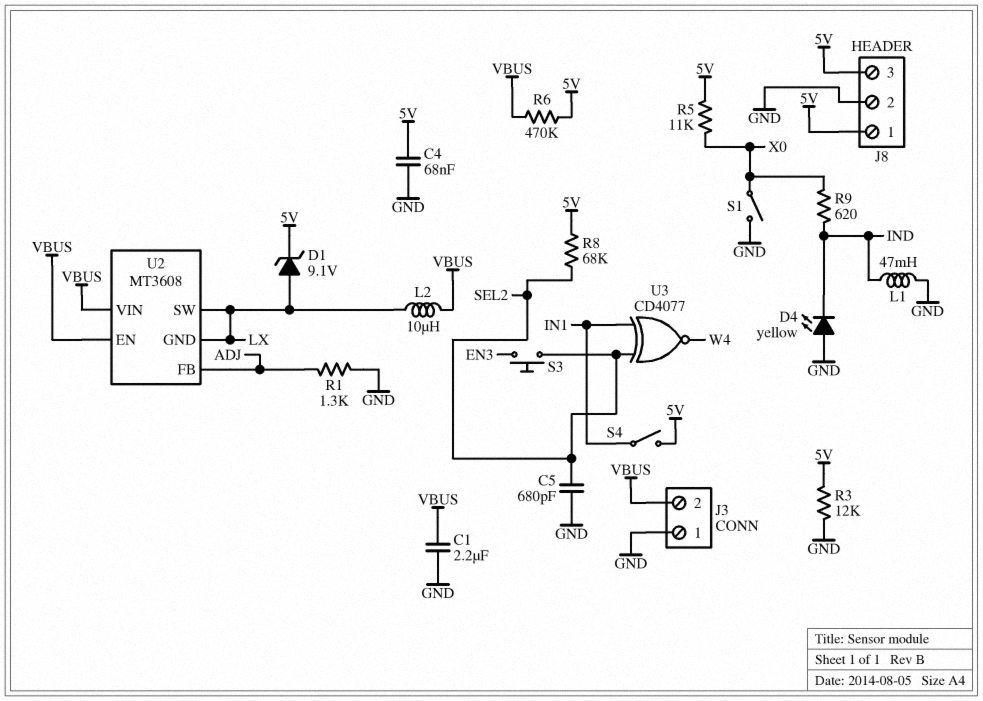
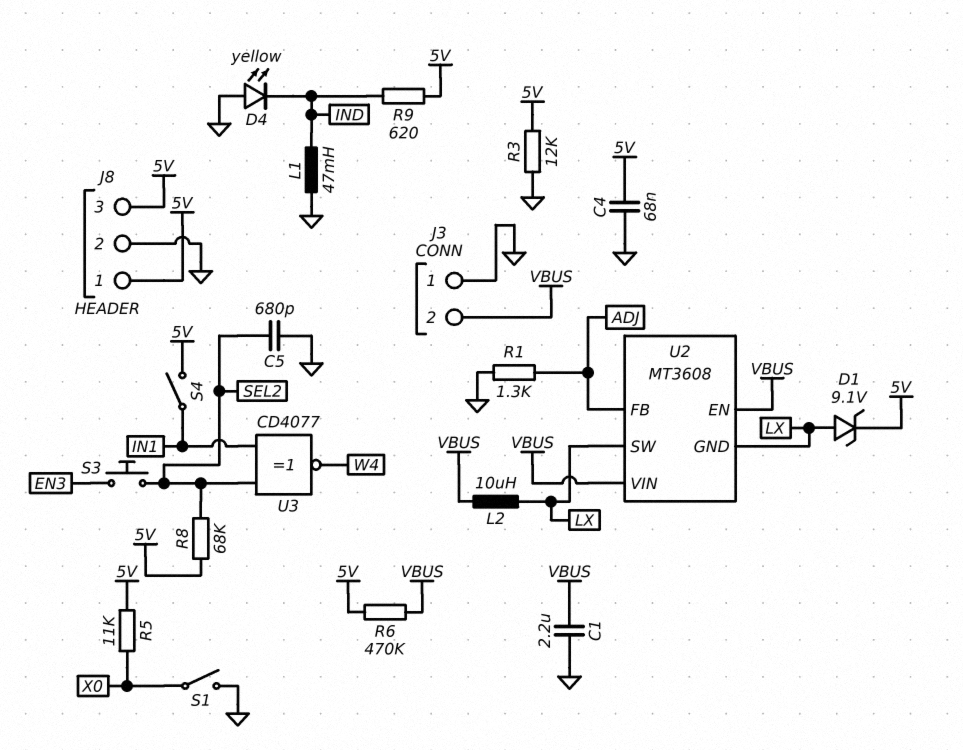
R9: 620 (IND, X0) -> 620 (5V, IND)

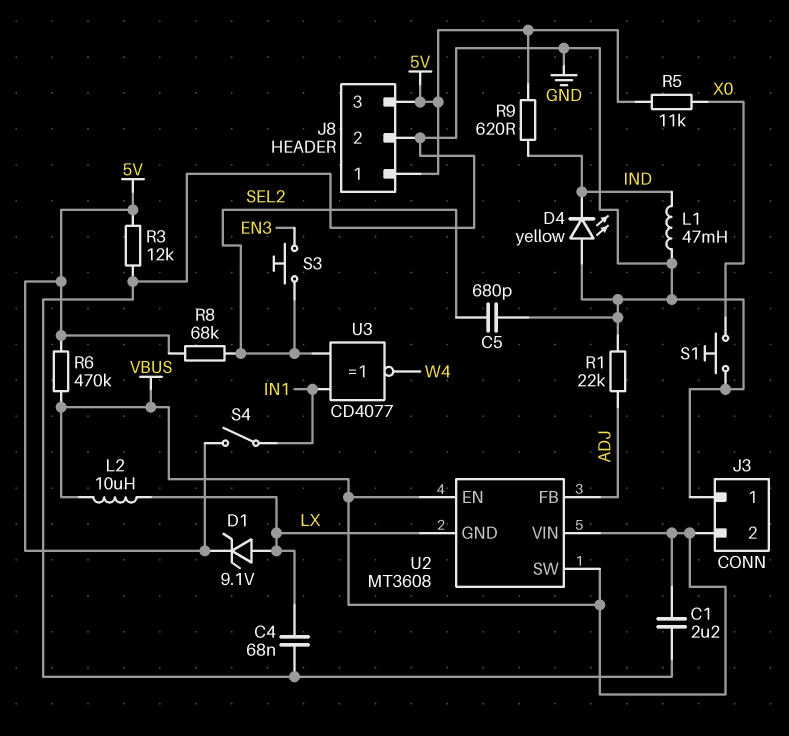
C4: 68nF (5V, GND) -> 68nF (GND, LX)
R1: 1.3k (ADJ, GND) -> 22k (ADJ, GND)
S1: switch (GND, X0) -> button (GND, X0)
U2 pin SW: LX -> VBUS

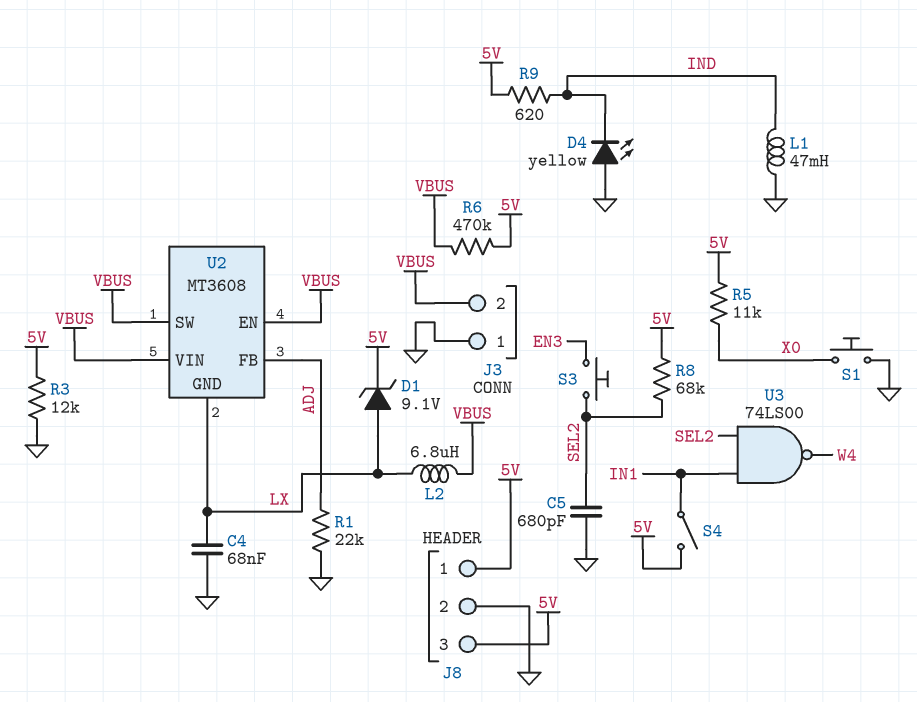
C1: 2.2uF (GND, VBUS) -> none
L2: 10uH (LX, VBUS) -> 6.8uH (LX, VBUS)
U3: XNOR CD4077 (in IN1, in SEL2, out W4) -> NAND 74LS00 (in IN1, in SEL2, out W4)

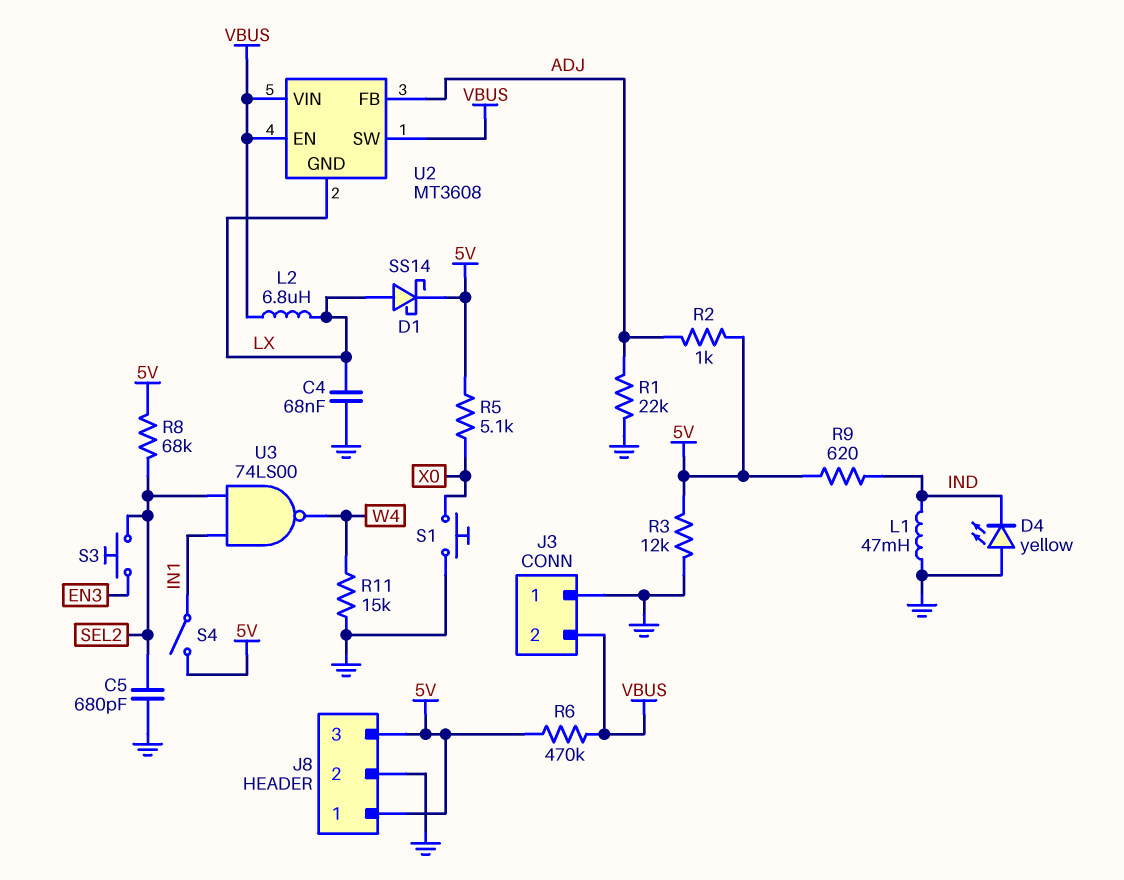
D1: zener 9.1V (A LX, K 5V) -> schottky SS14 (A LX, K 5V)
R2: none -> 1k (5V, ADJ)
R5: 11k (5V, X0) -> 5.1k (5V, X0)
R11: none -> 15k (GND, W4)

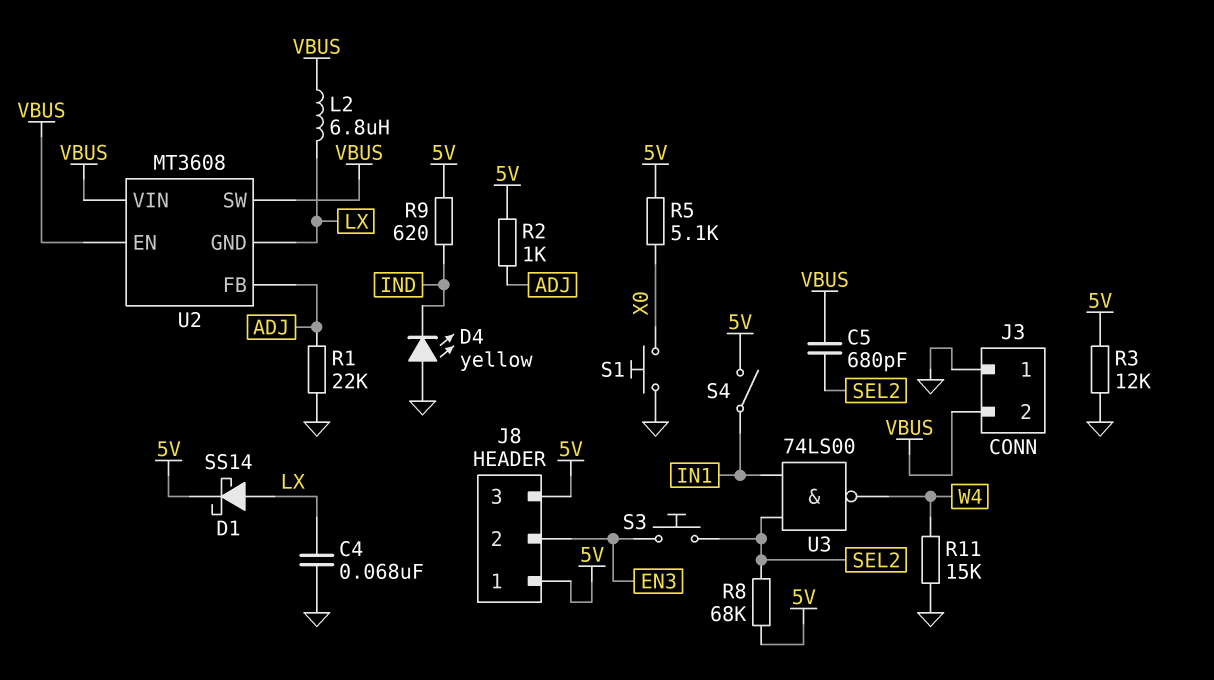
C5: 680pF (GND, SEL2) -> 680pF (SEL2, VBUS)
J8 pin 2: GND -> EN3
L1: 47mH (GND, IND) -> none
R6: 470k (5V, VBUS) -> none

